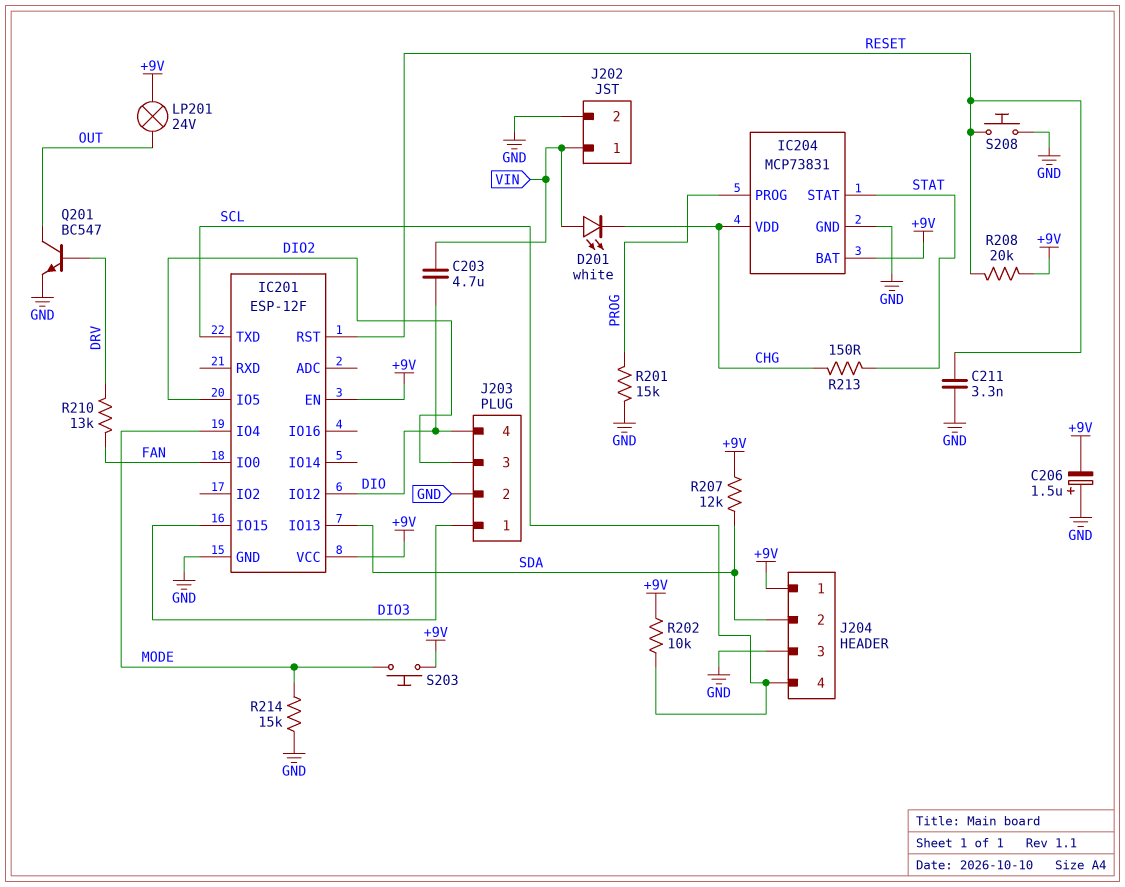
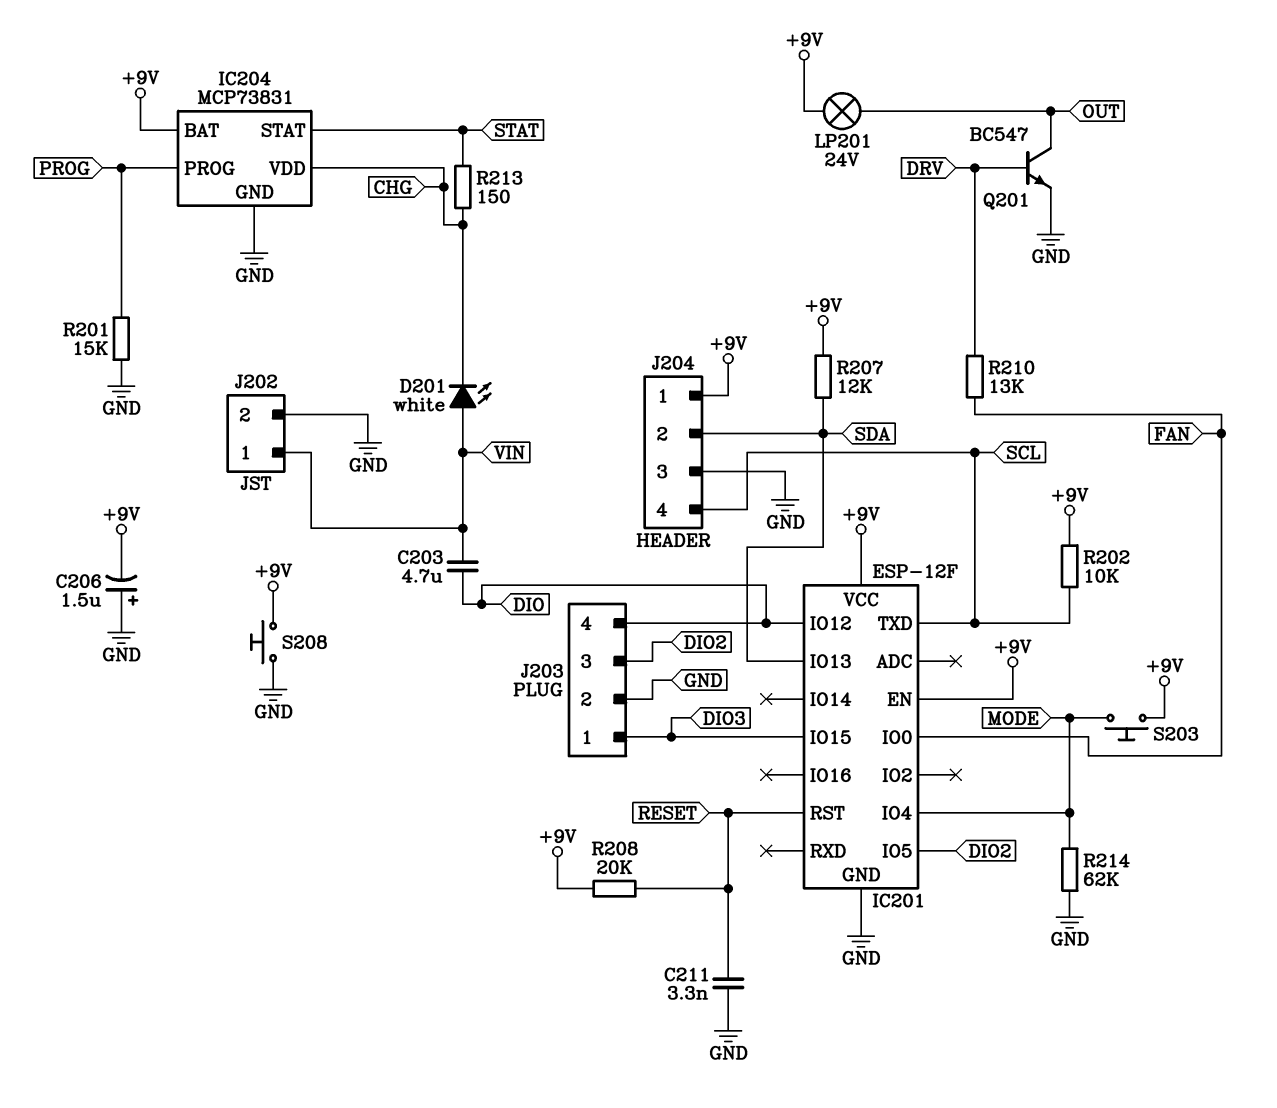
R214: 15k (GND, MODE) -> 62k (GND, MODE)
S208: button (GND, RESET) -> button (+9V, GND)

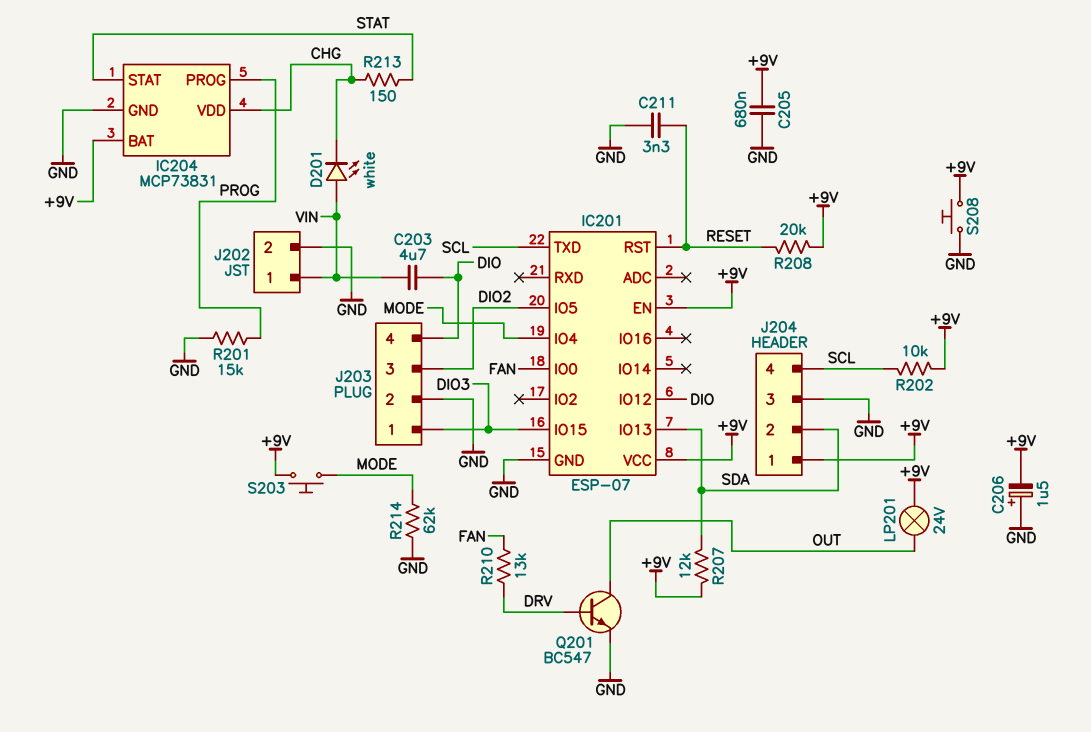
C205: none -> 680nF (+9V, GND)
IC201: ESP-12F -> ESP-07

